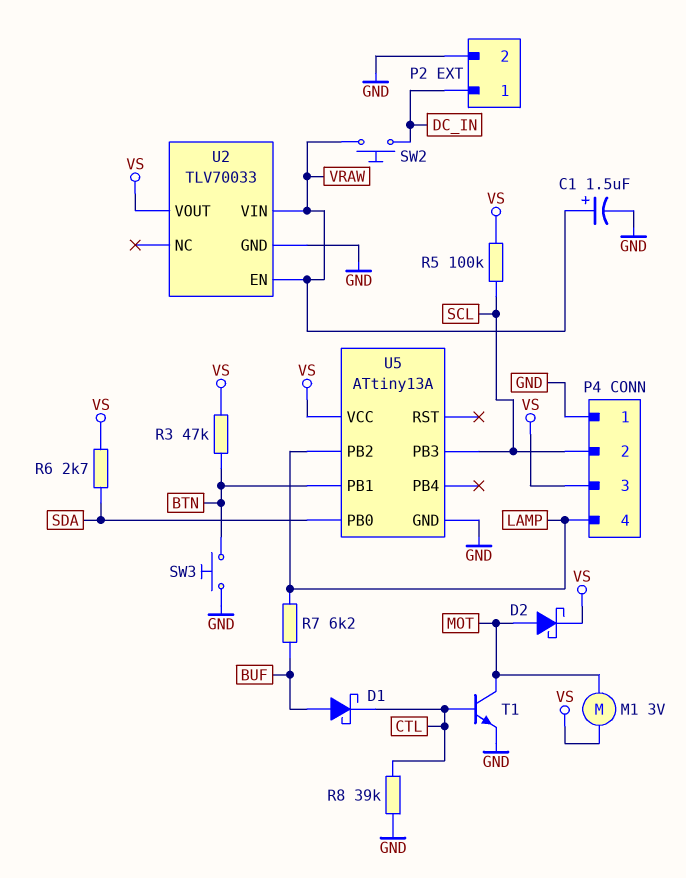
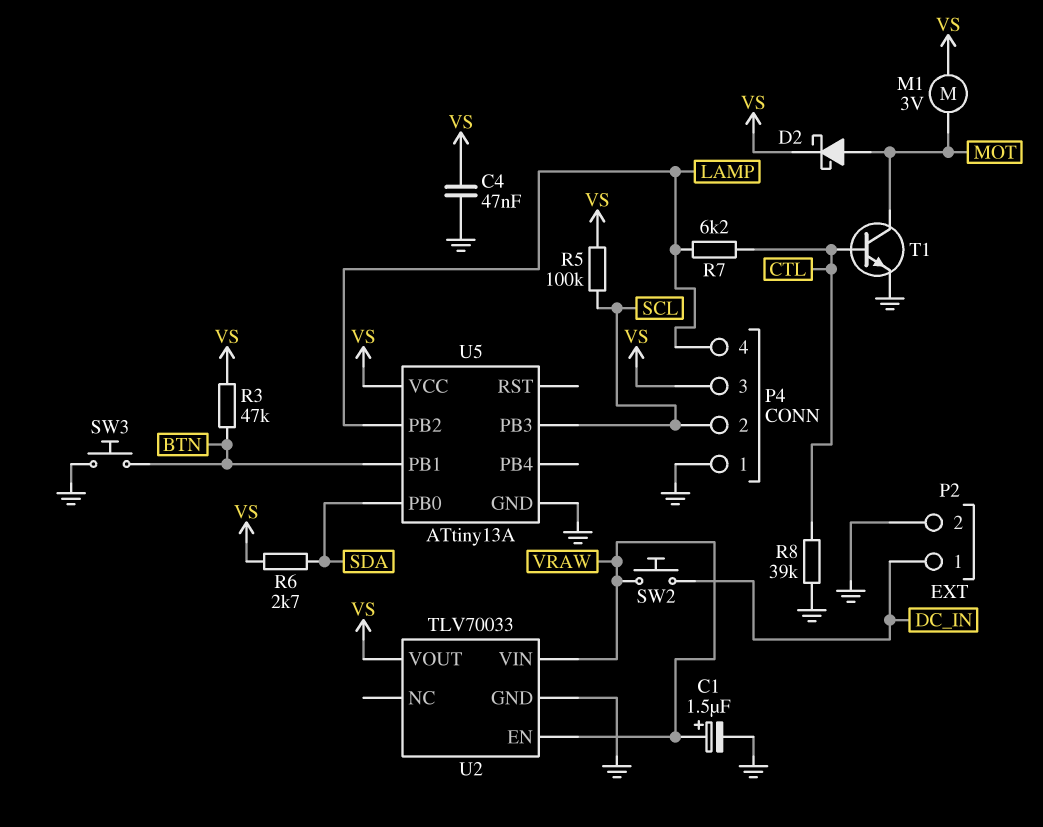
C4: none -> 47nF (GND, VS)
D1: schottky (A BUF, K CTL) -> none
R7: 6.2k (BUF, LAMP) -> 6.2k (CTL, LAMP)

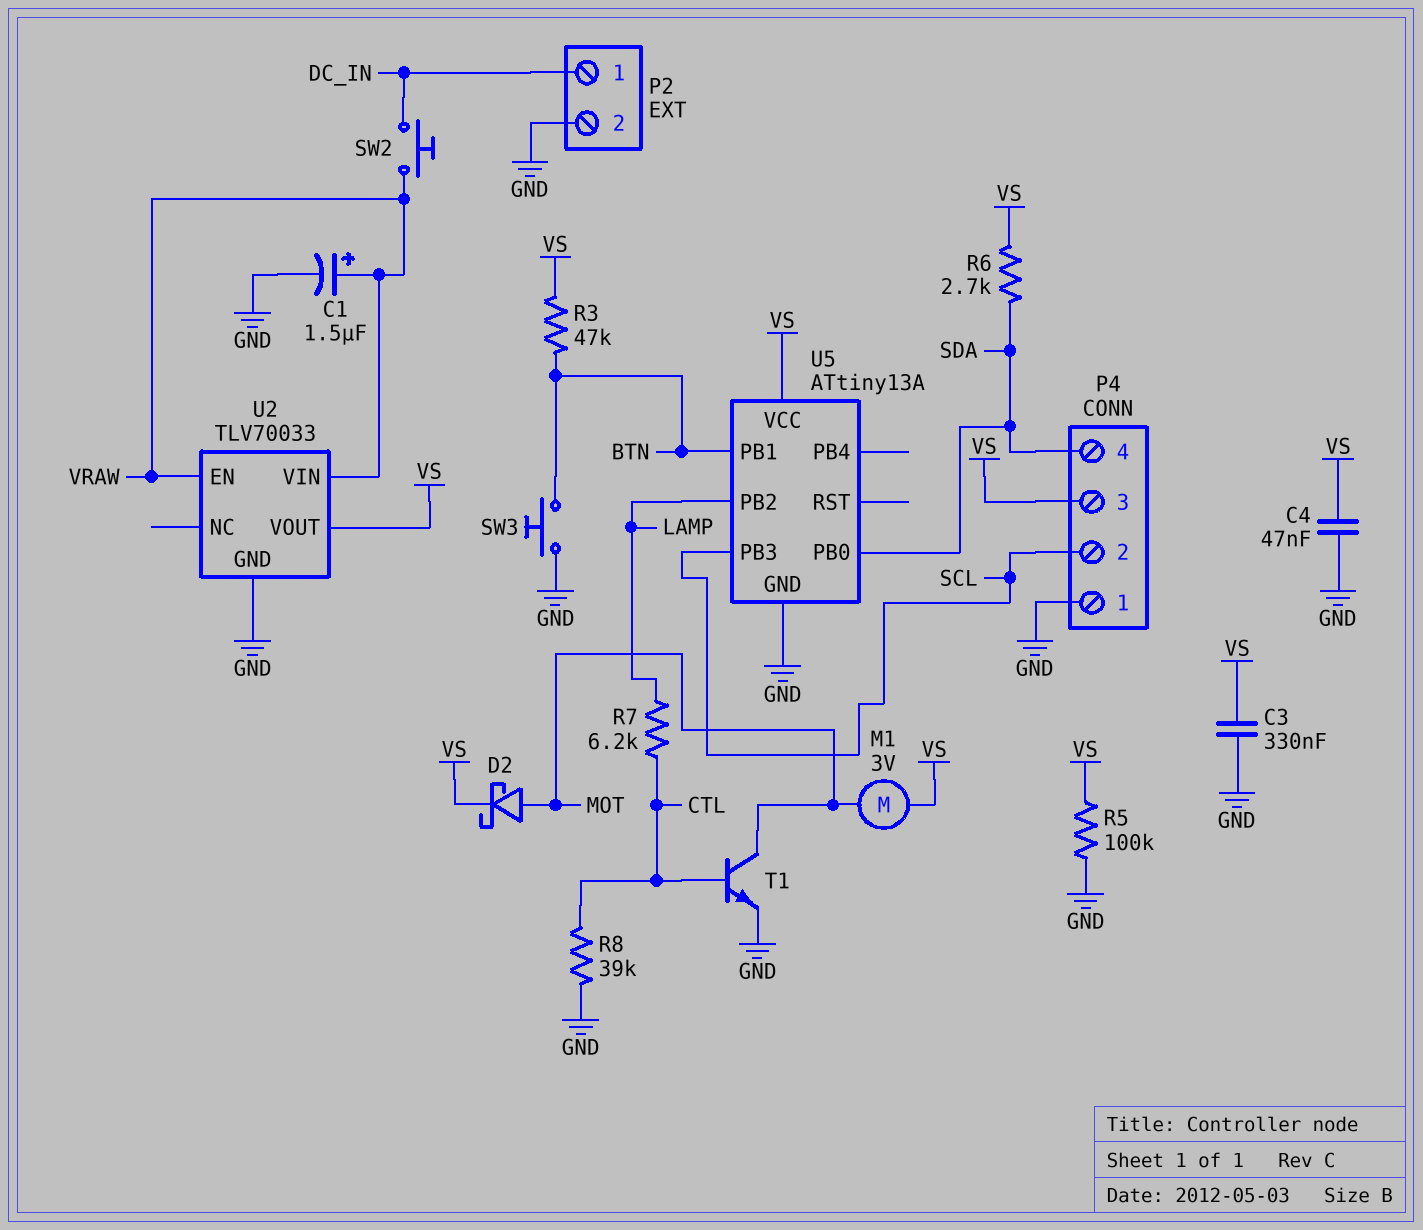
C3: none -> 330nF (GND, VS)
P4 pin 4: LAMP -> SDA
R5: 100k (SCL, VS) -> 100k (GND, VS)

